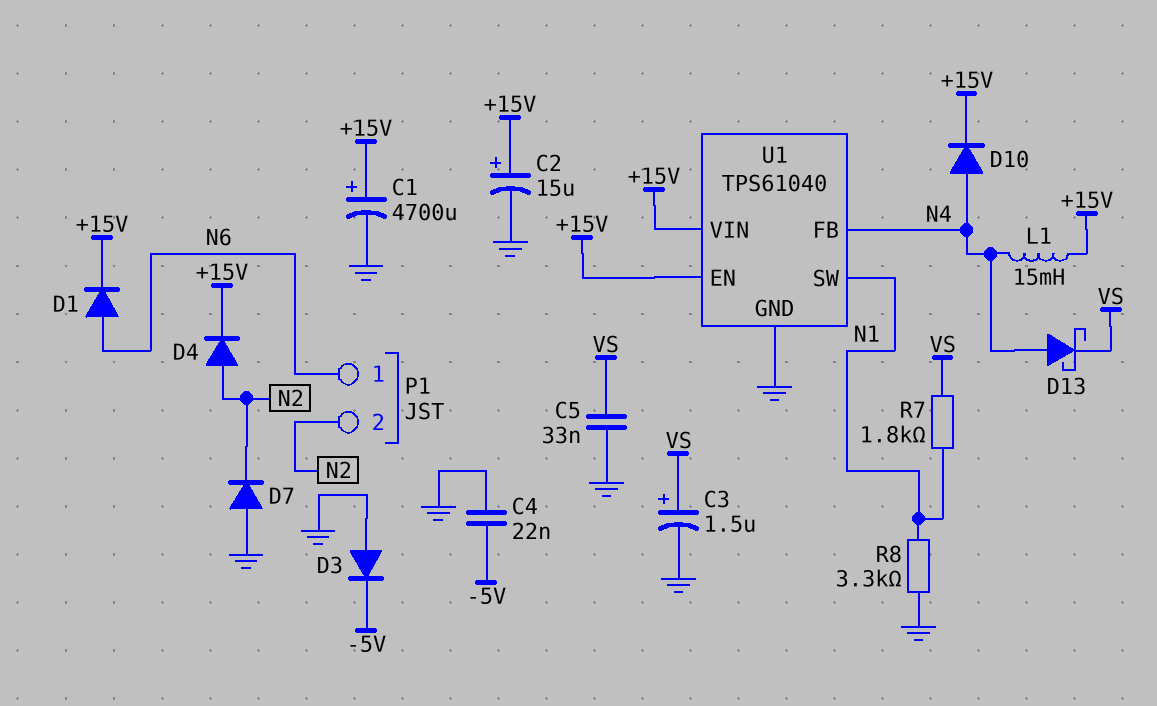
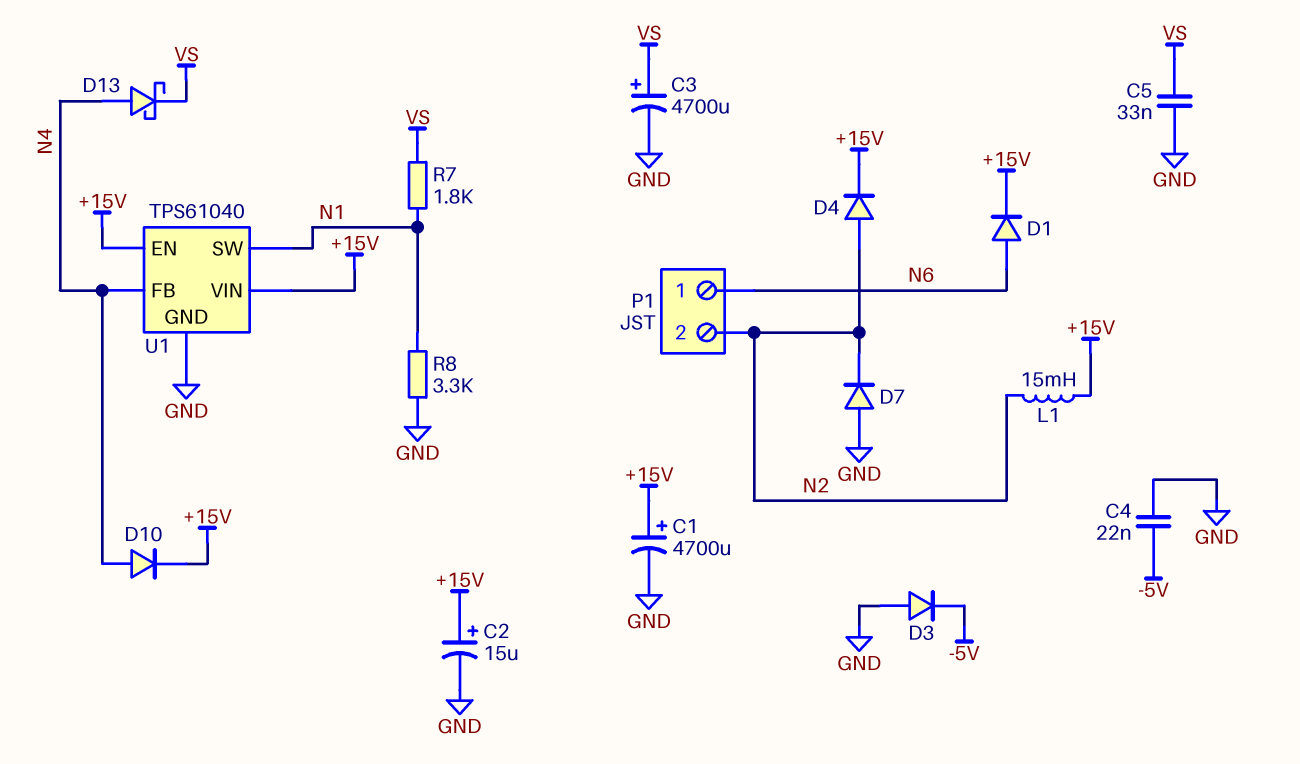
C3: 1.5uF (plus VS, minus GND) -> 4700uF (plus VS, minus GND)
L1: 15mH (+15V, N4) -> 15mH (+15V, N2)

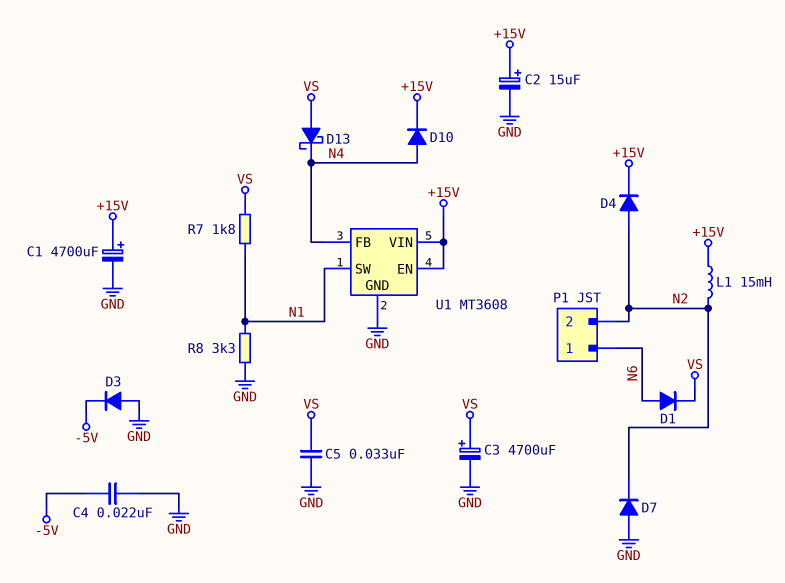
D1: diode (A N6, K +15V) -> diode (A N6, K VS)
D13: schottky (A N4, K VS) -> schottky (A VS, K N4)
U1: TPS61040 -> MT3608

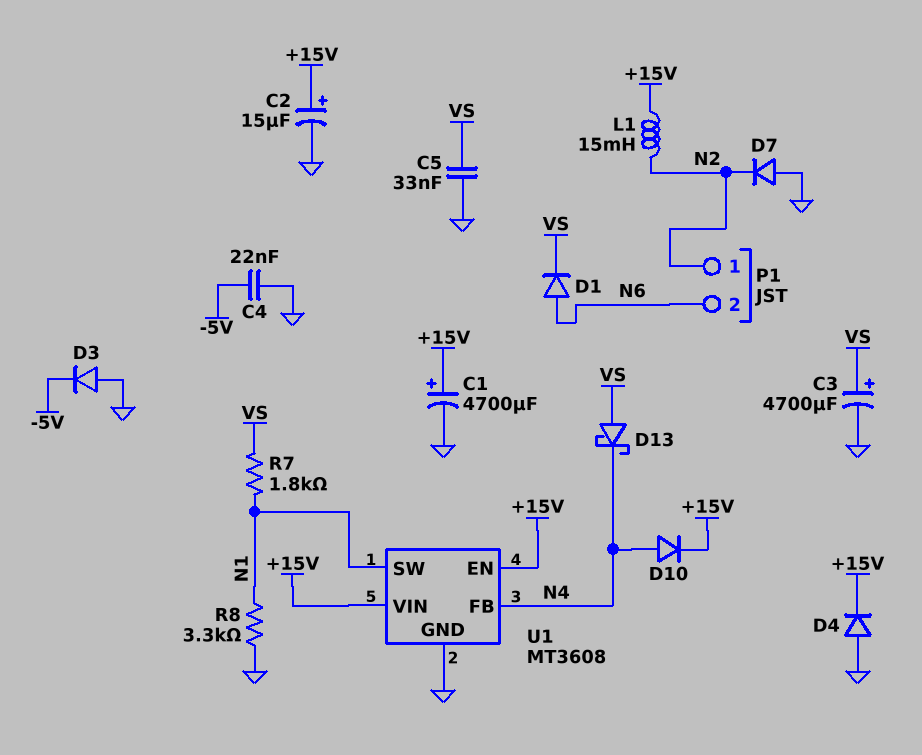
D4: diode (A N2, K +15V) -> diode (A GND, K +15V)
P1 pin 1: N6 -> N2
P1 pin 2: N2 -> N6

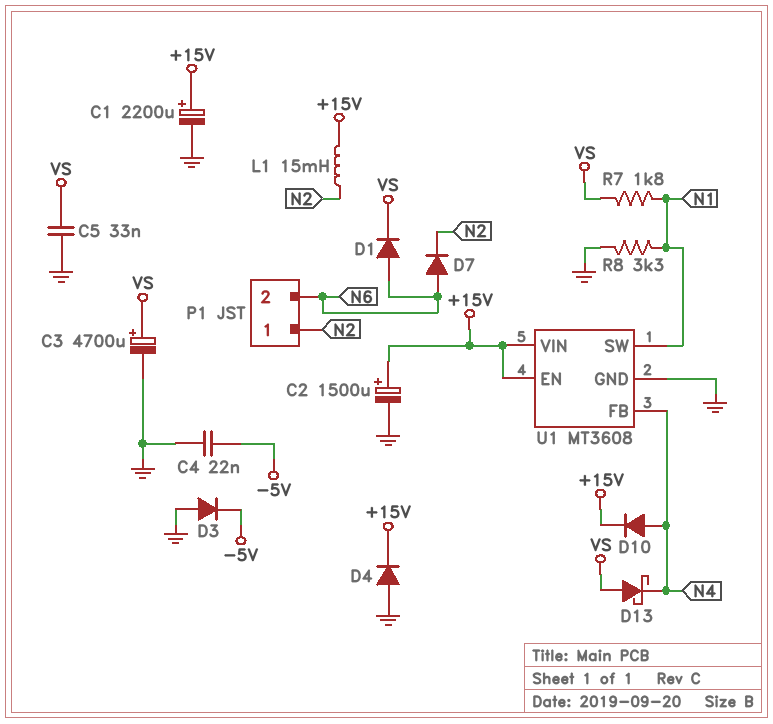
C1: 4700uF (plus +15V, minus GND) -> 2200uF (plus +15V, minus GND)
C2: 15uF (plus +15V, minus GND) -> 1500uF (plus +15V, minus GND)
D7: diode (A GND, K N2) -> diode (A N6, K N2)

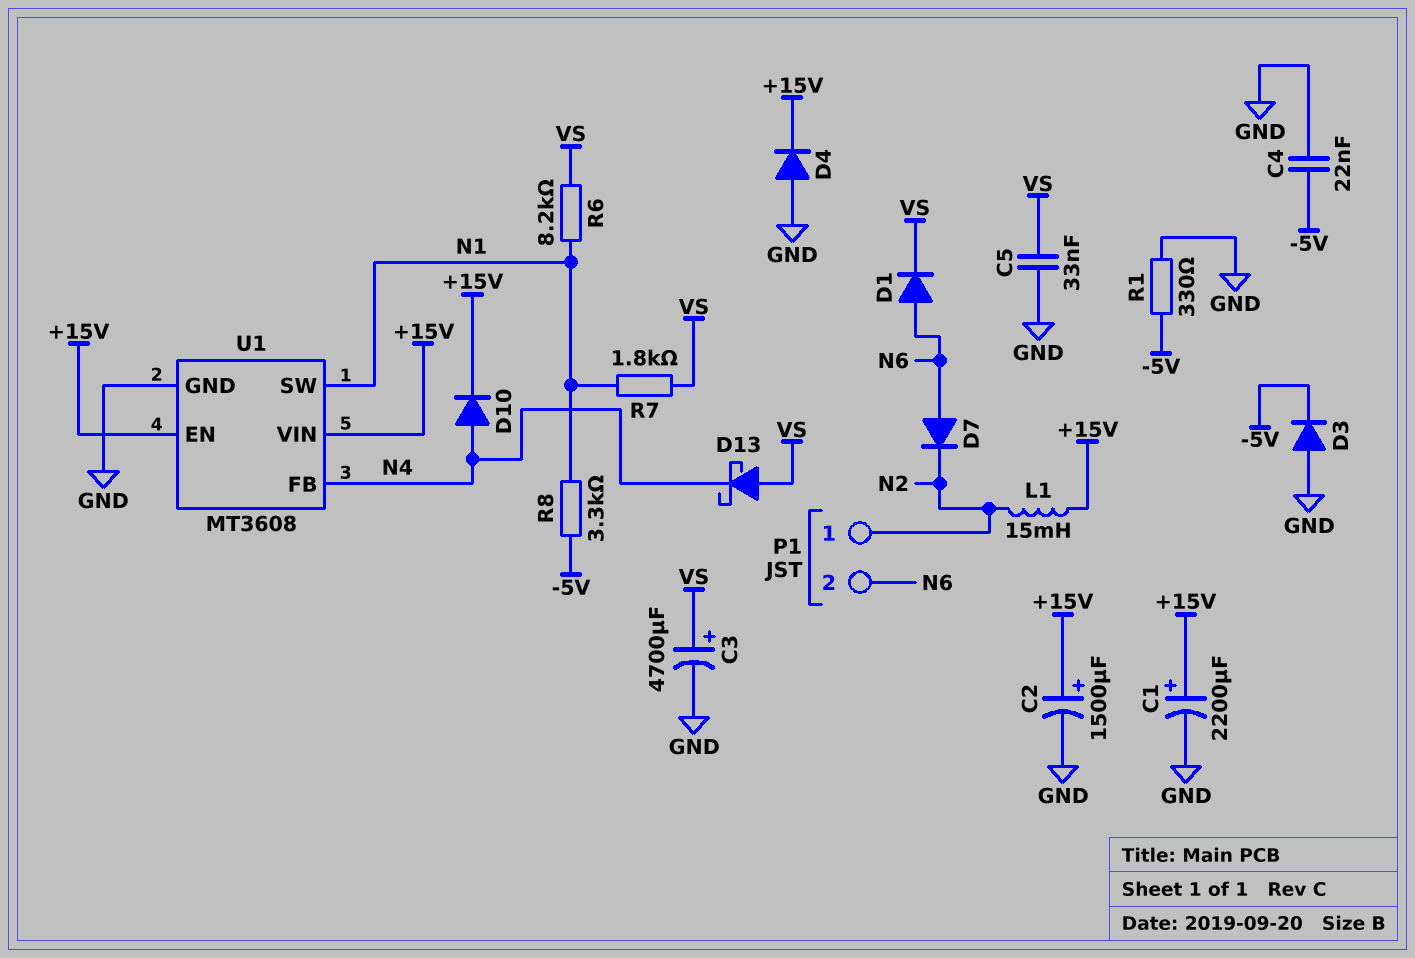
R1: none -> 330 (-5V, GND)
R6: none -> 8.2k (N1, VS)
R8: 3.3k (GND, N1) -> 3.3k (-5V, N1)

